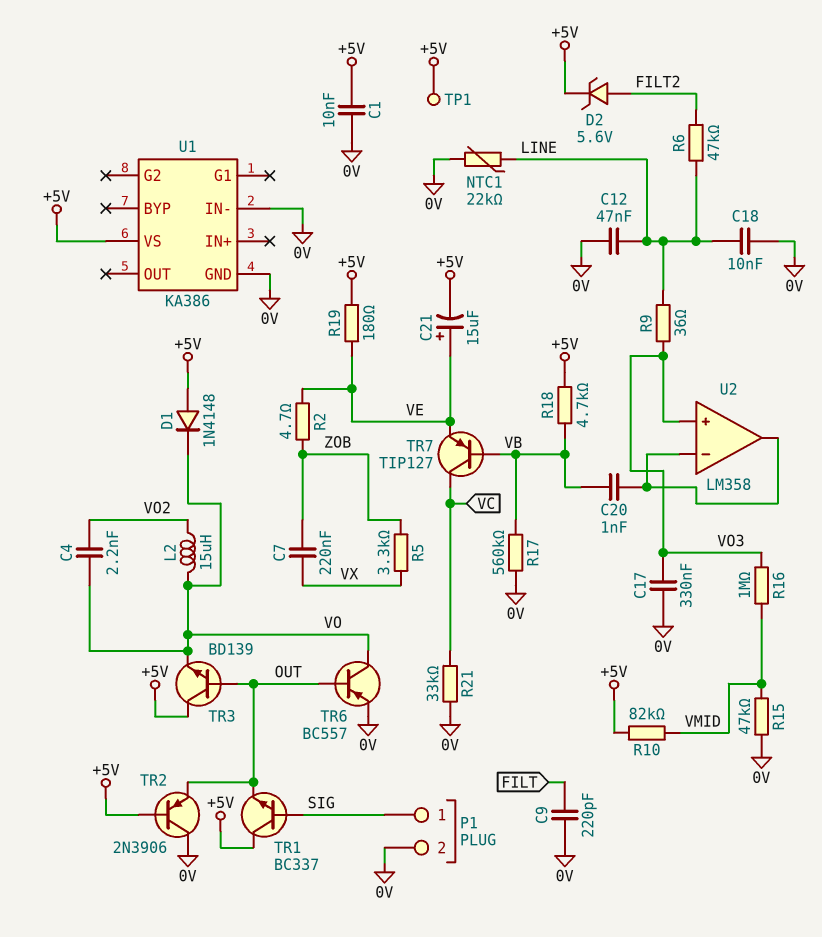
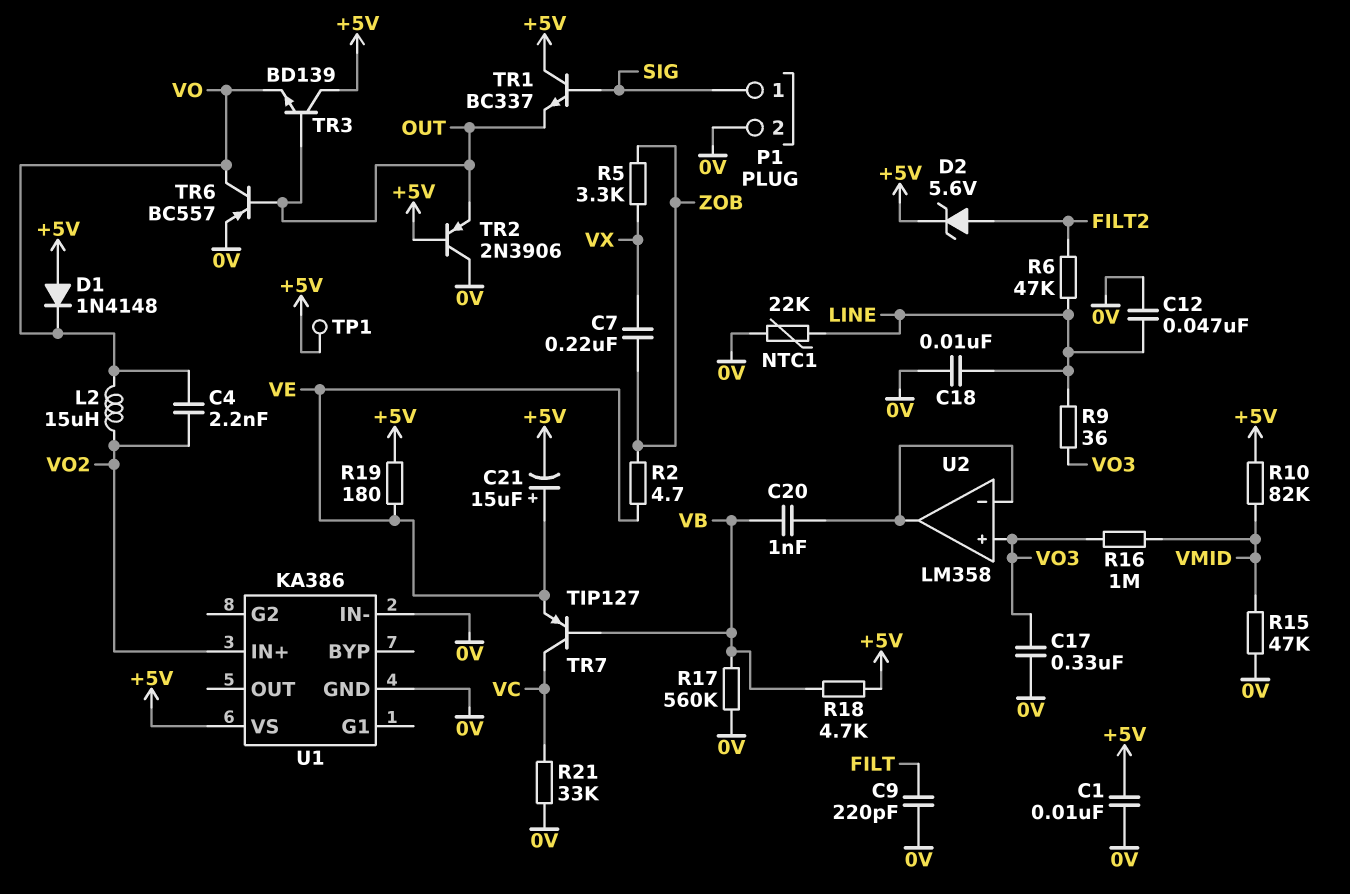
U1 pin IN+: none -> VO2

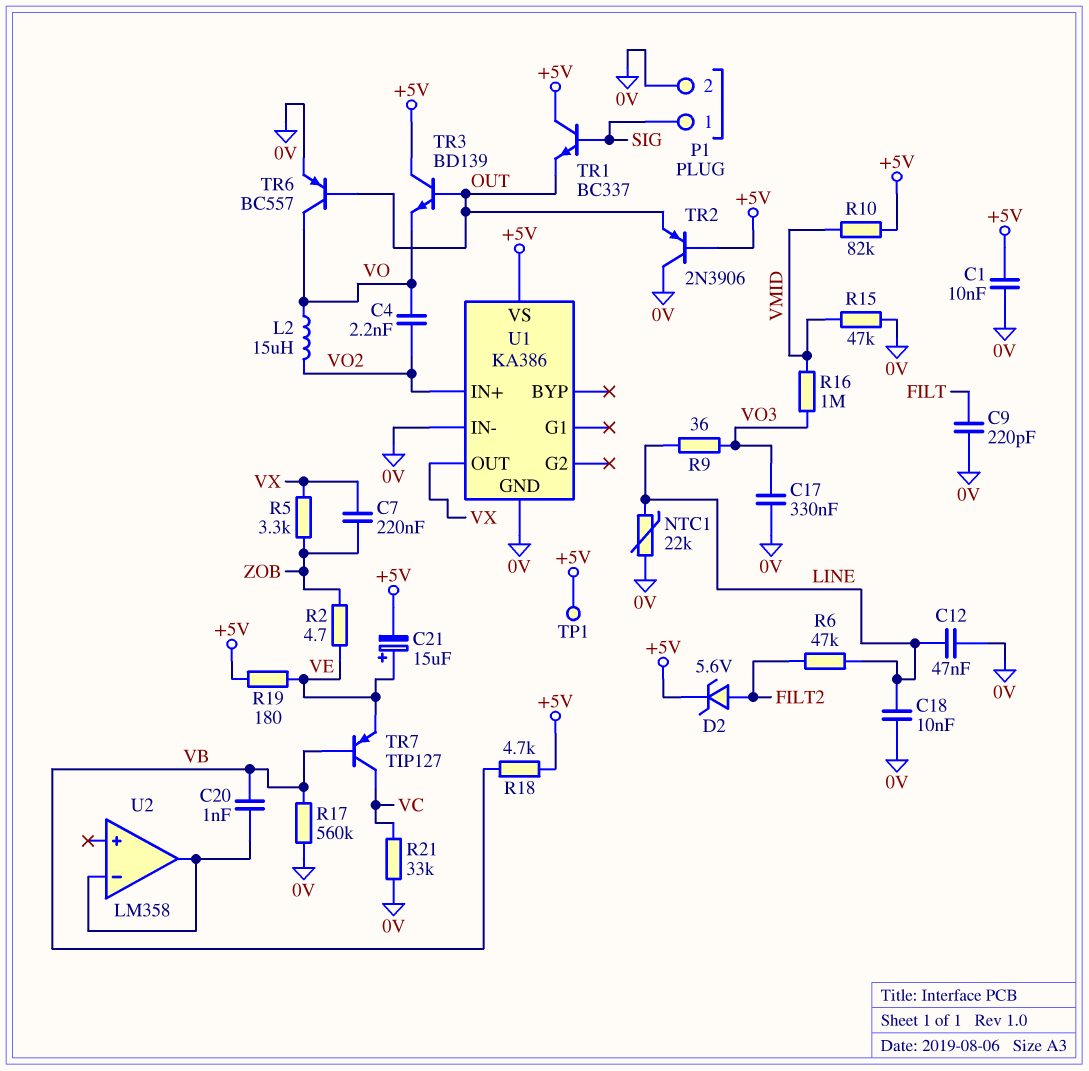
D1: diode 1N4148 (A +5V, K VO) -> none
U1 pin OUT: none -> VX
U2 pin in+: VO3 -> none

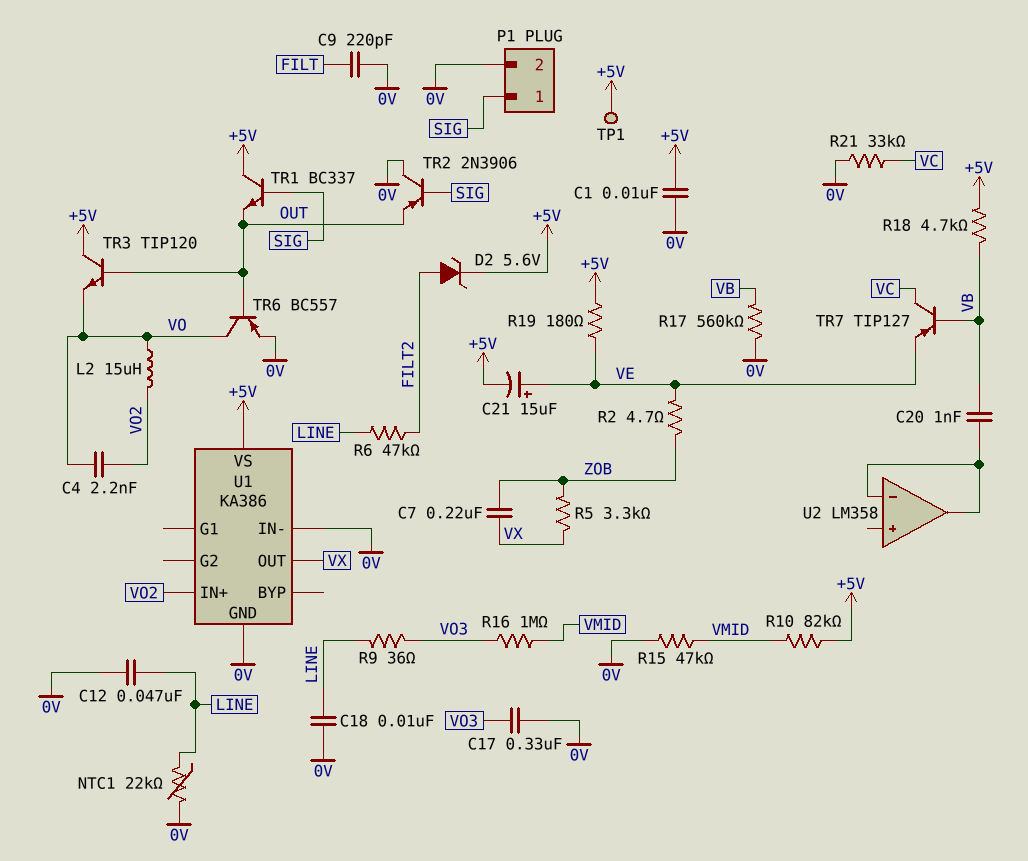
TR2: PNP 2N3906 (B +5V, C 0V, E OUT) -> PNP 2N3906 (B SIG, C 0V, E OUT)
TR3: NPN BD139 (B OUT, C +5V, E VO) -> NPN TIP120 (B OUT, C +5V, E VO)

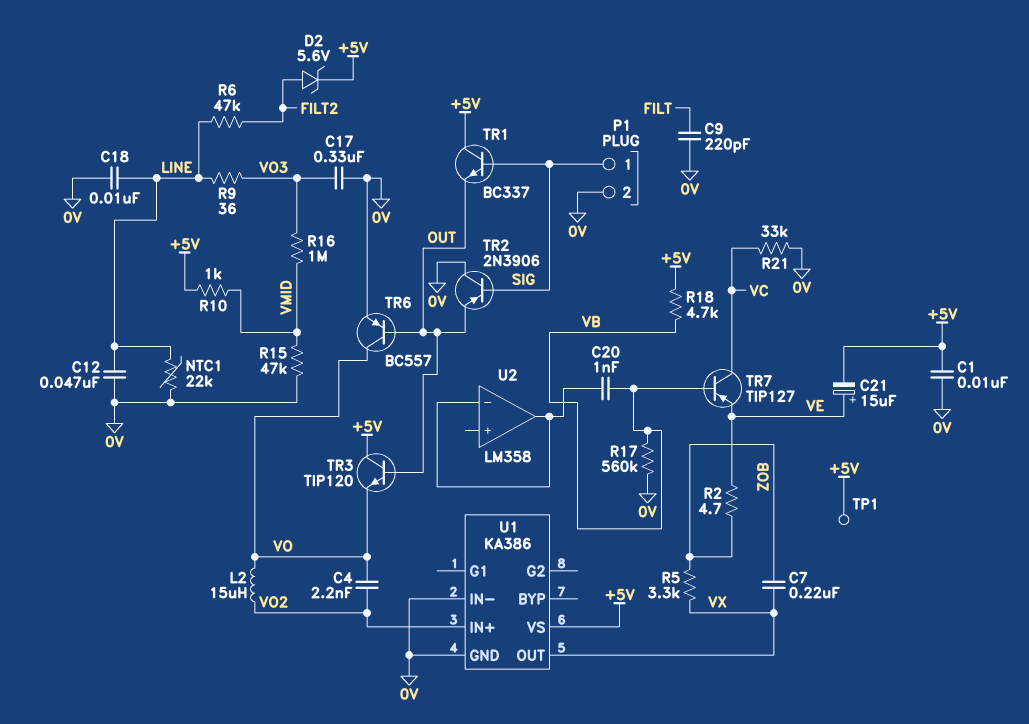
R10: 82k (+5V, VMID) -> 1k (+5V, VMID)
R19: 180 (+5V, VE) -> none

